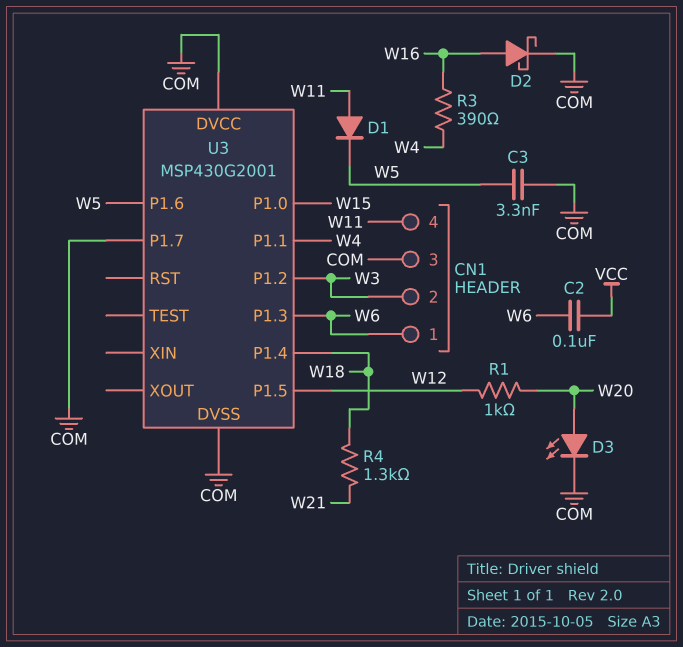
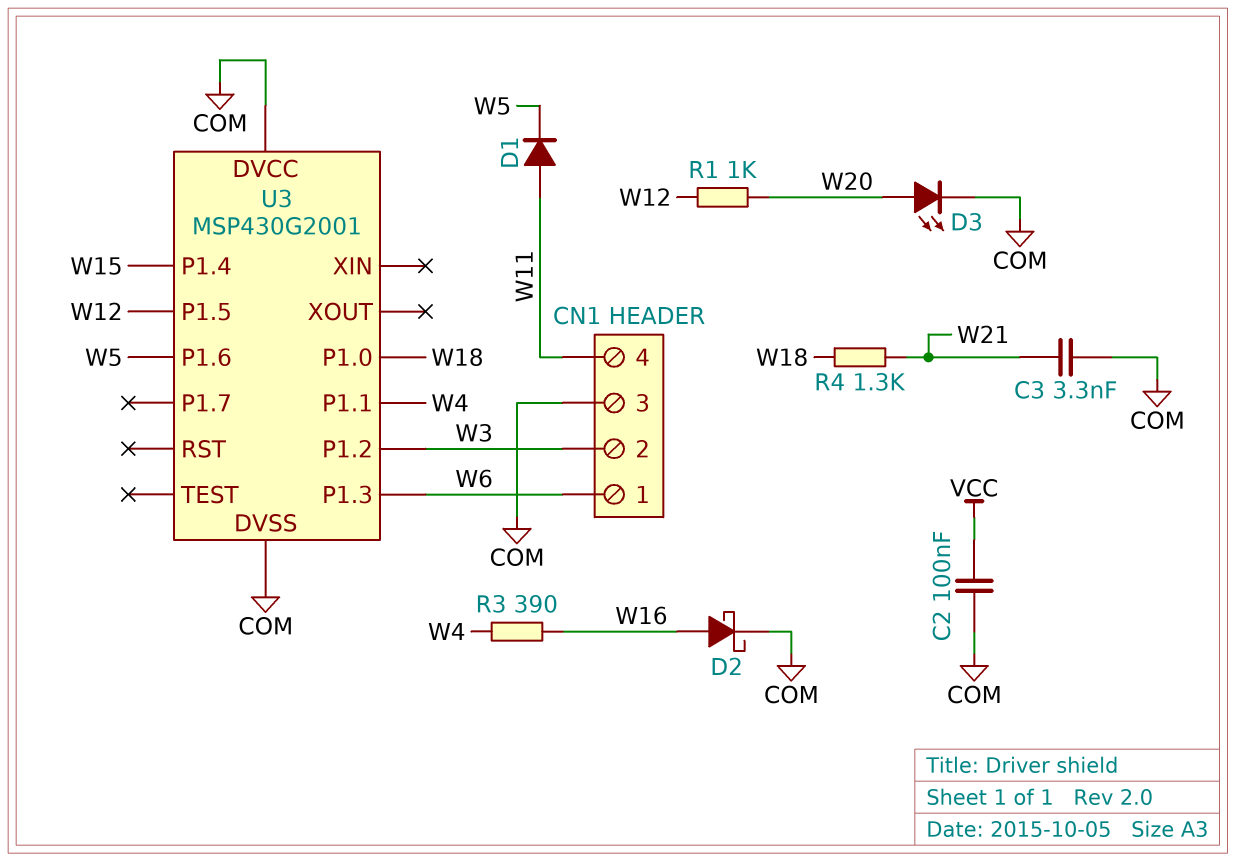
C2: 100nF (VCC, W6) -> 100nF (COM, VCC)
C3: 3.3nF (COM, W5) -> 3.3nF (COM, W21)
U3 pin P1.0: W15 -> W18
U3 pin P1.4: W18 -> W15
U3 pin P1.7: COM -> none

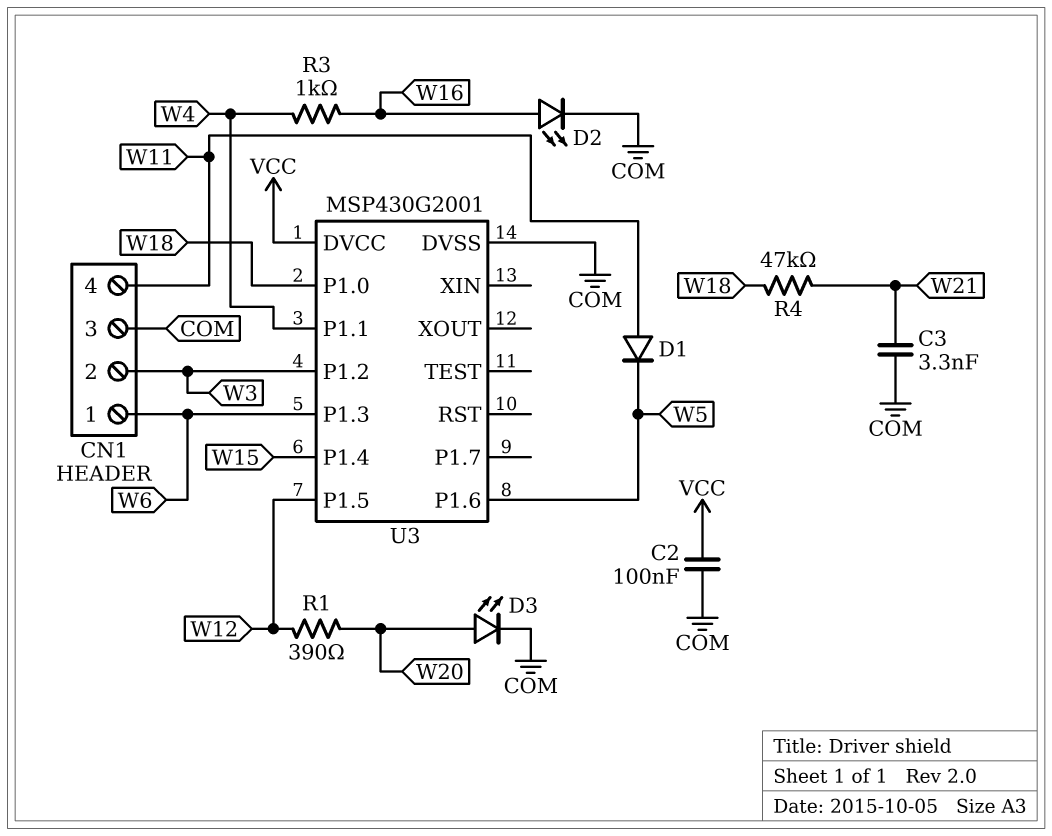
D2: schottky (A W16, K COM) -> LED (A W16, K COM)
R1: 1k (W12, W20) -> 390 (W12, W20)
R3: 390 (W4, W16) -> 1k (W4, W16)
R4: 1.3k (W18, W21) -> 47k (W18, W21)
U3 pin DVCC: COM -> VCC

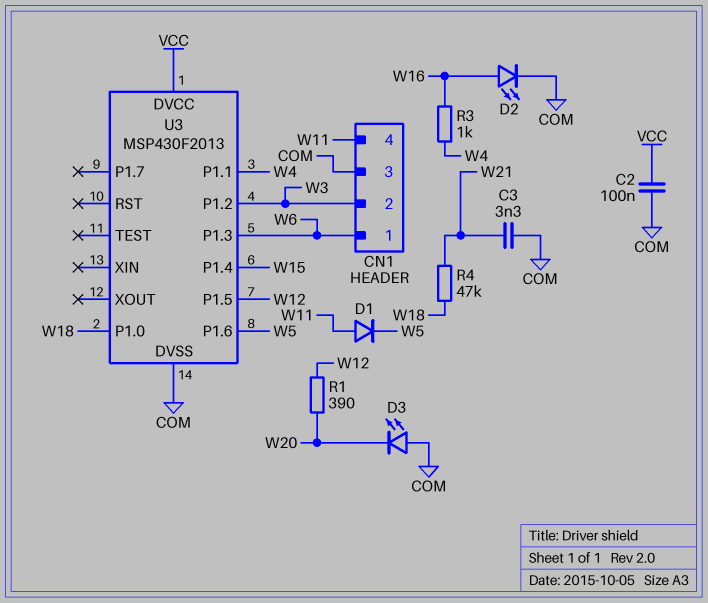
D3: LED (A W20, K COM) -> LED (A COM, K W20)
U3: MSP430G2001 -> MSP430F2013

